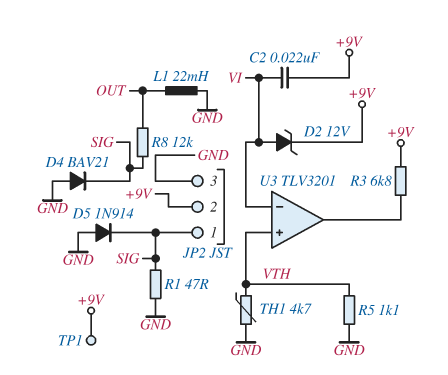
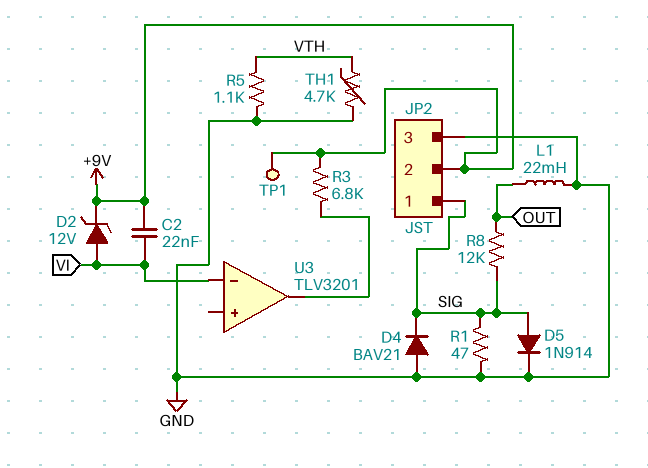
D5: diode 1N914 (A GND, K SIG) -> diode 1N914 (A SIG, K GND)
U3 pin in+: VTH -> none

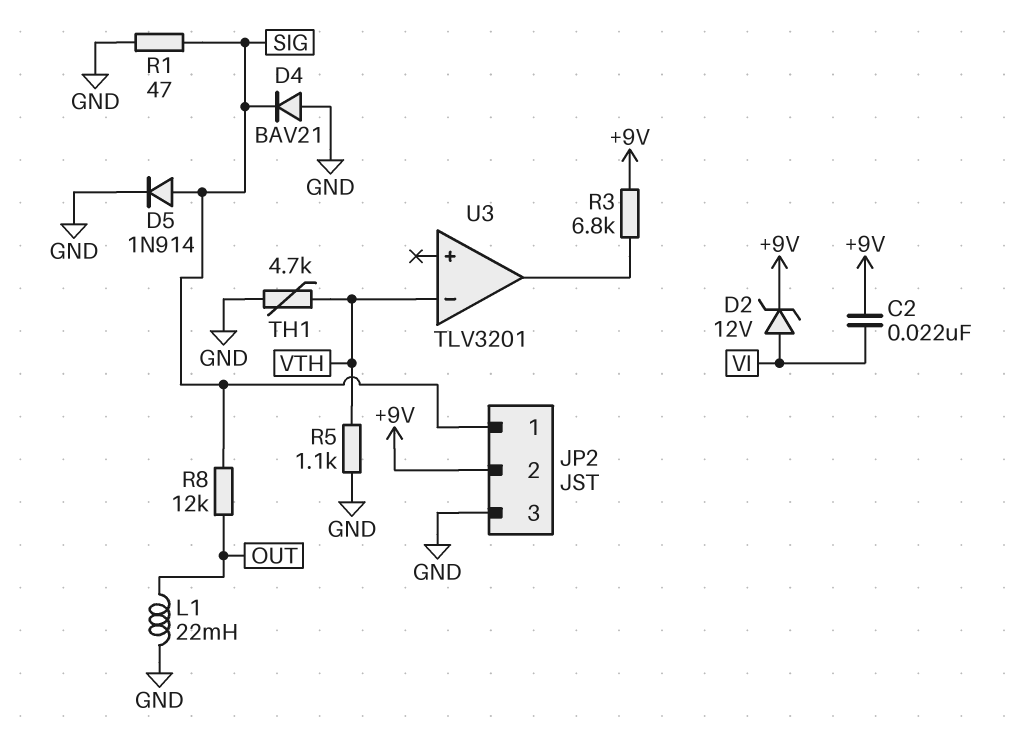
TP1: test point (+9V) -> none
U3 pin in-: VI -> VTH

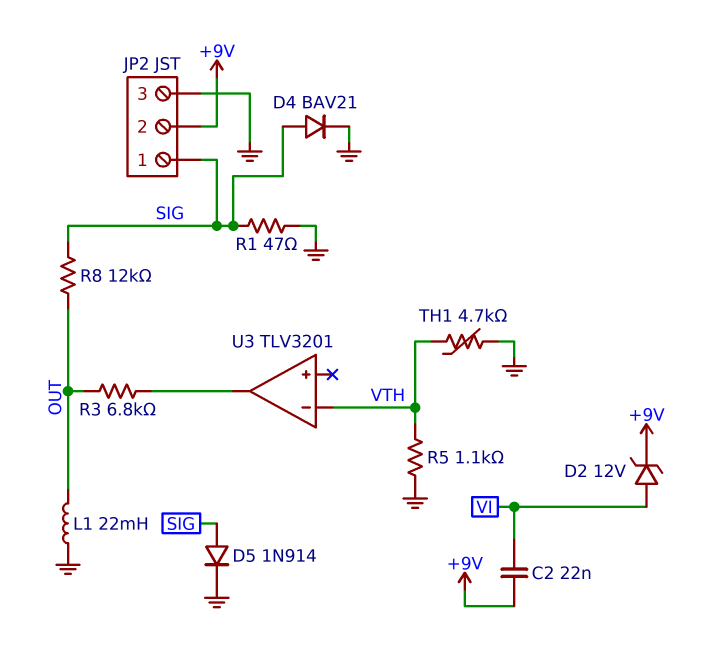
D4: diode BAV21 (A GND, K SIG) -> diode BAV21 (A SIG, K GND)
R3: 6.8k (+9V, U3/out) -> 6.8k (OUT, U3/out)

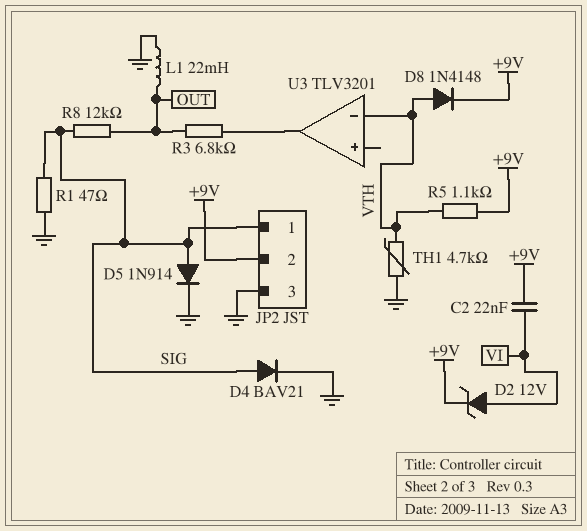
D8: none -> diode 1N4148 (A VTH, K +9V)
R5: 1.1k (GND, VTH) -> 1.1k (+9V, VTH)

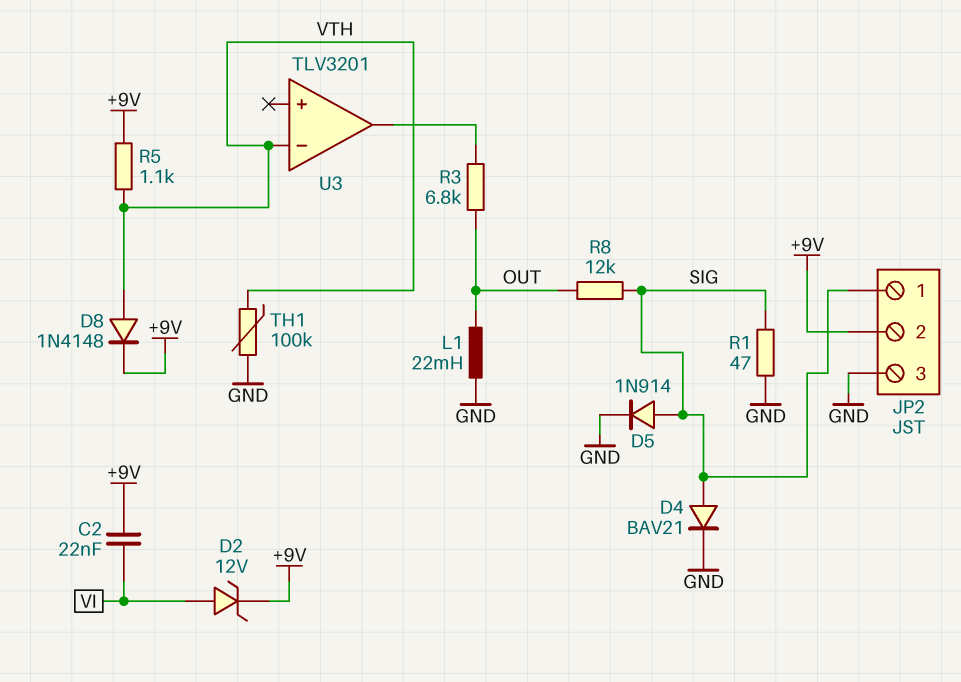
TH1: 4.7k (GND, VTH) -> 100k (GND, VTH)

